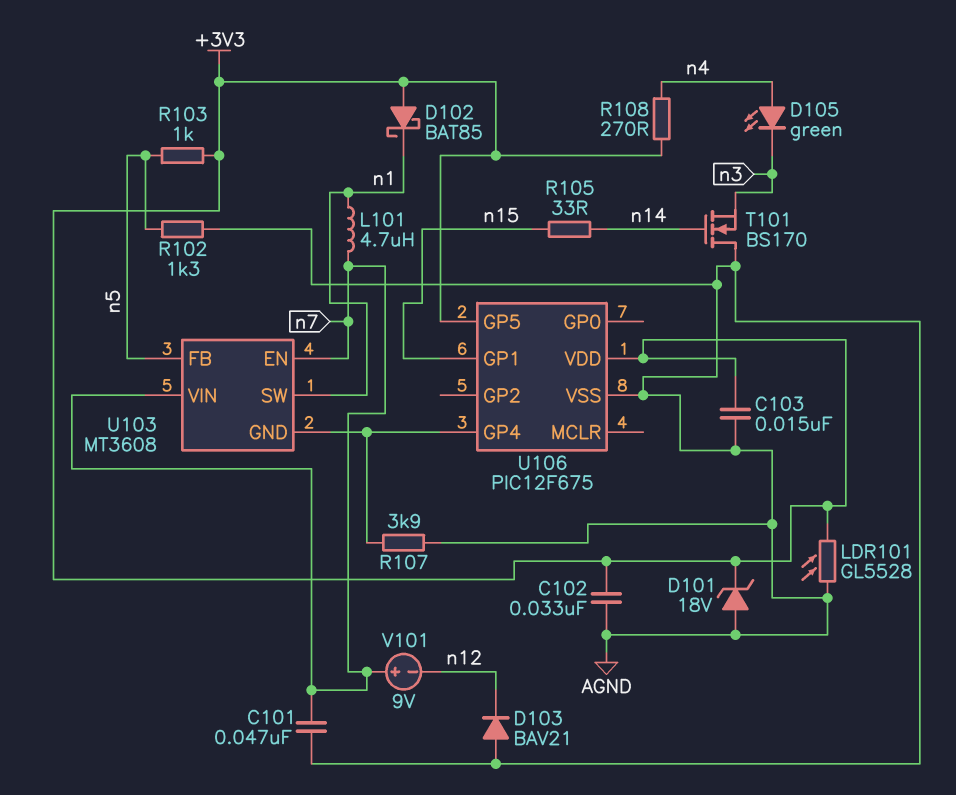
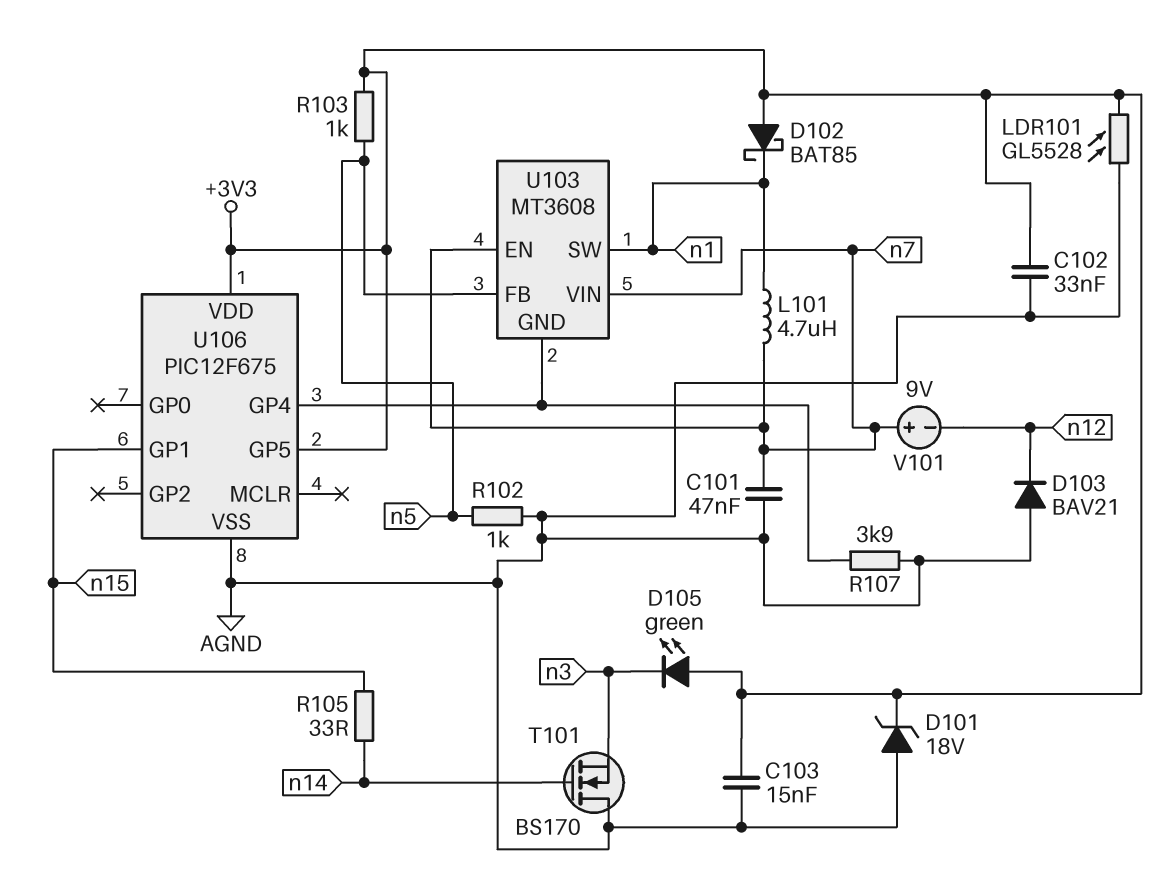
D105: LED green (A n4, K n3) -> LED green (A +3V3, K n3)
R102: 1.3k (AGND, n5) -> 1k (AGND, n5)
R108: 270 (+3V3, n4) -> none

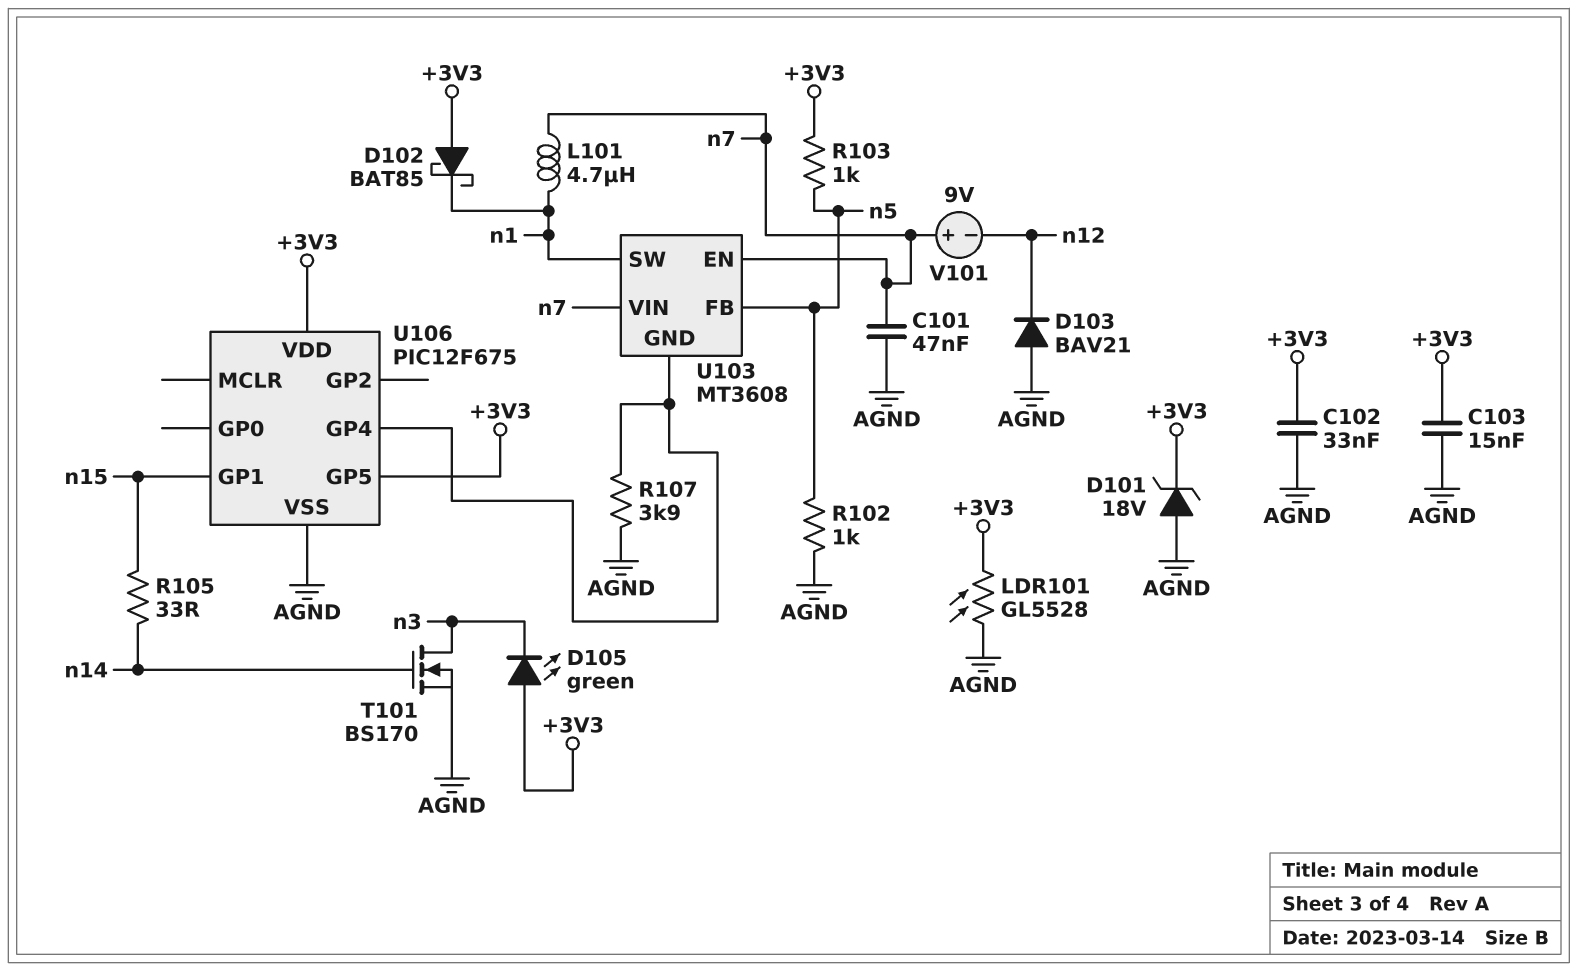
T101: NMOS BS170 (G n14, D AGND, S n3) -> NMOS BS170 (G n14, D n3, S AGND)

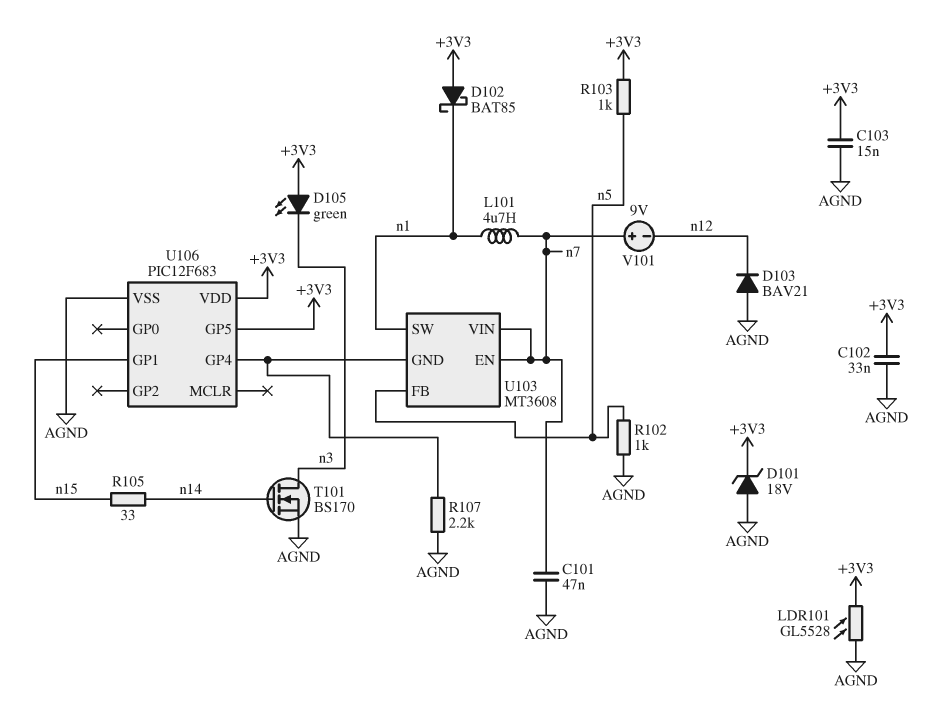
R107: 3.9k (AGND, U103/GND) -> 2.2k (AGND, U103/GND)
U106: PIC12F675 -> PIC12F683

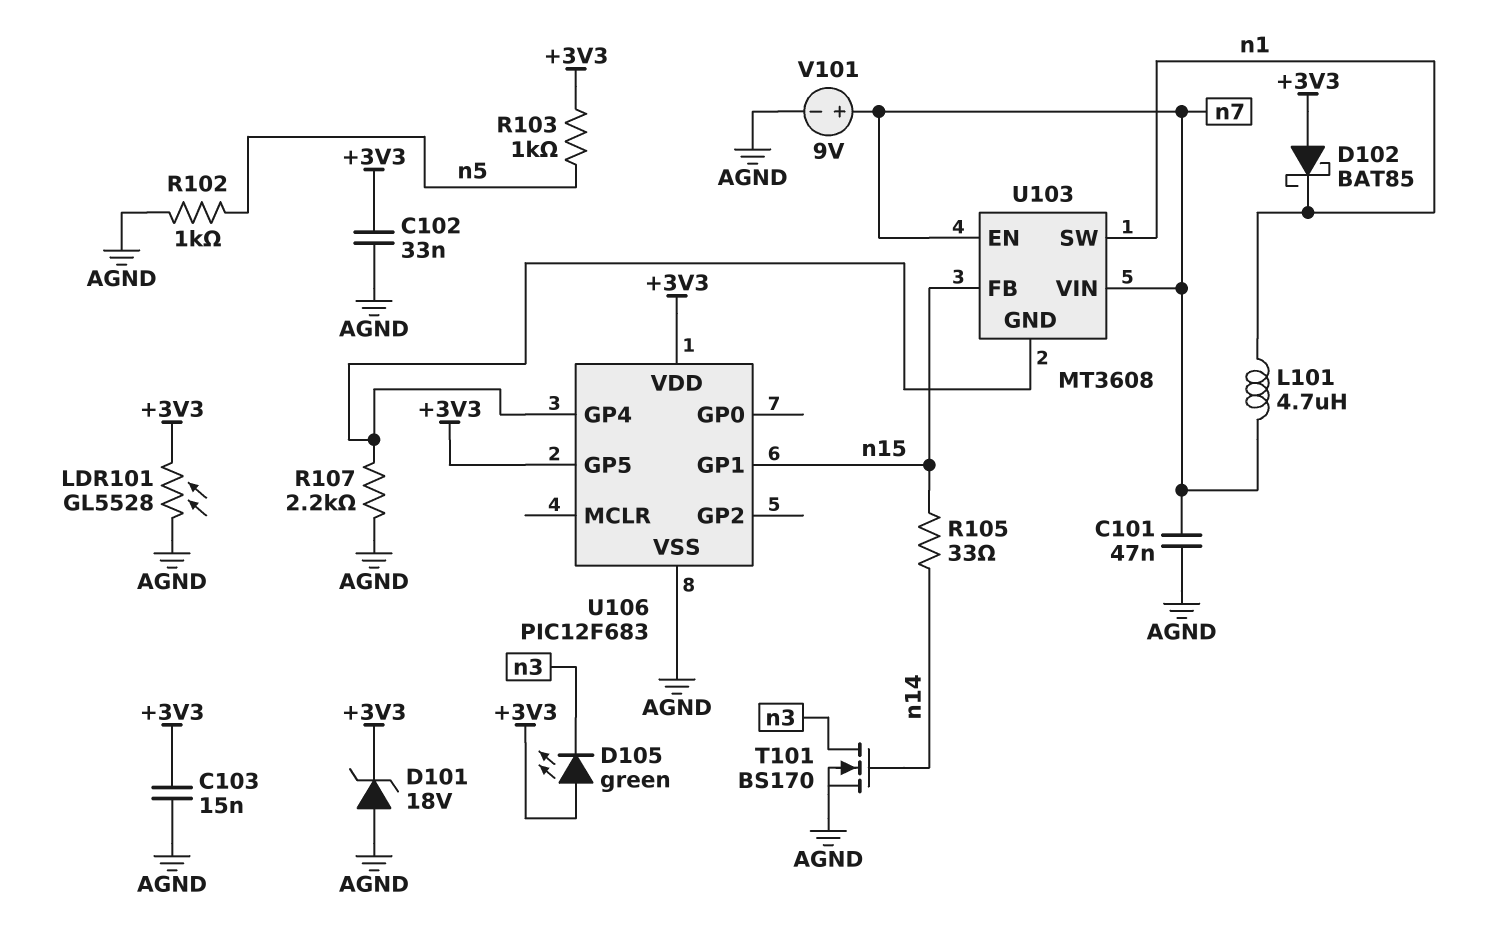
D103: diode BAV21 (A AGND, K n12) -> none
U103 pin FB: n5 -> n15
V101: 9V (plus n7, minus n12) -> 9V (plus n7, minus AGND)

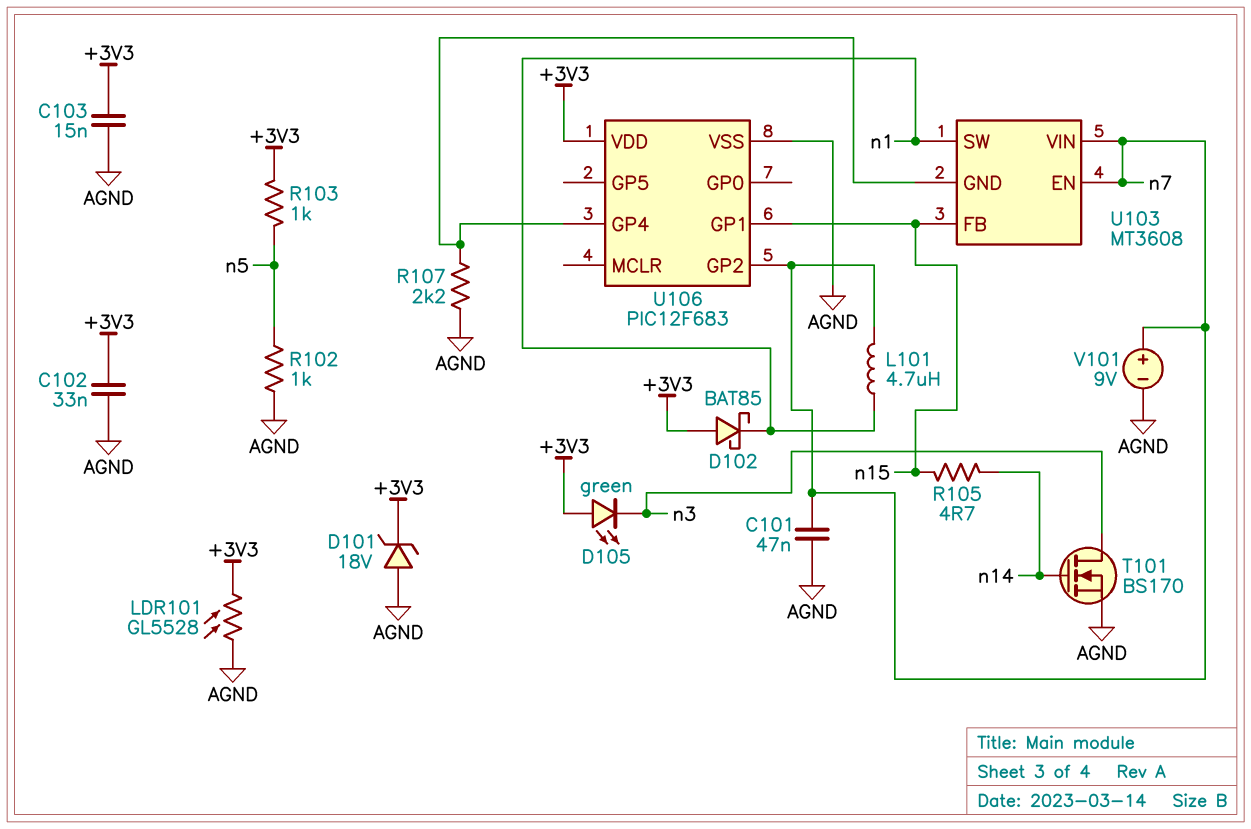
R105: 33 (n14, n15) -> 4.7 (n14, n15)
U106 pin GP2: none -> n7
U106 pin GP5: +3V3 -> none

